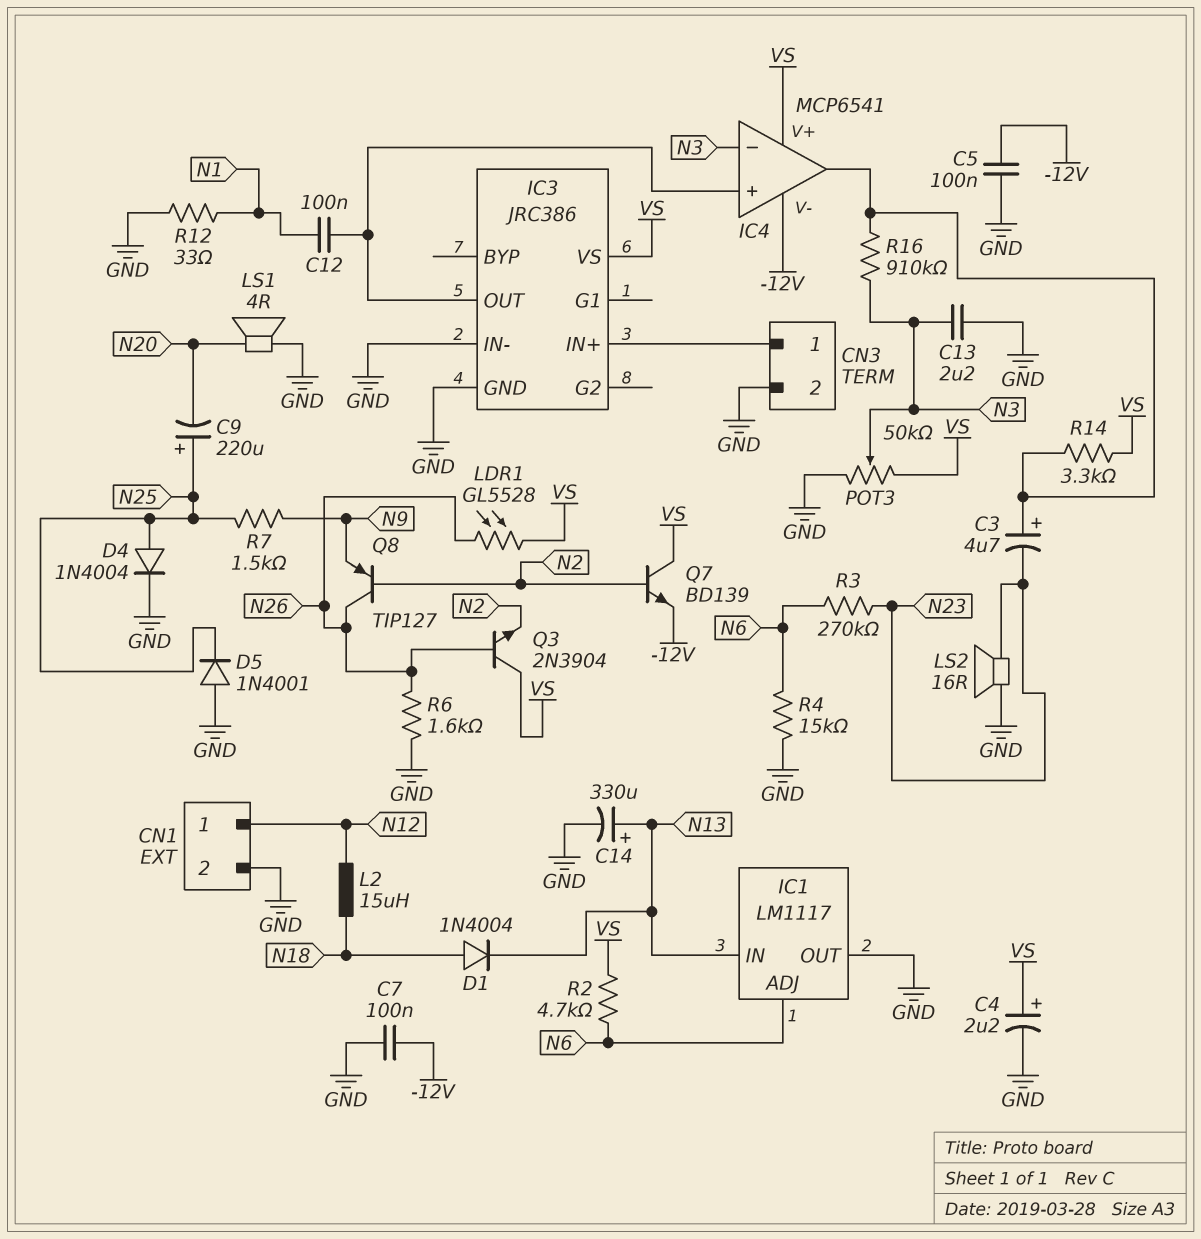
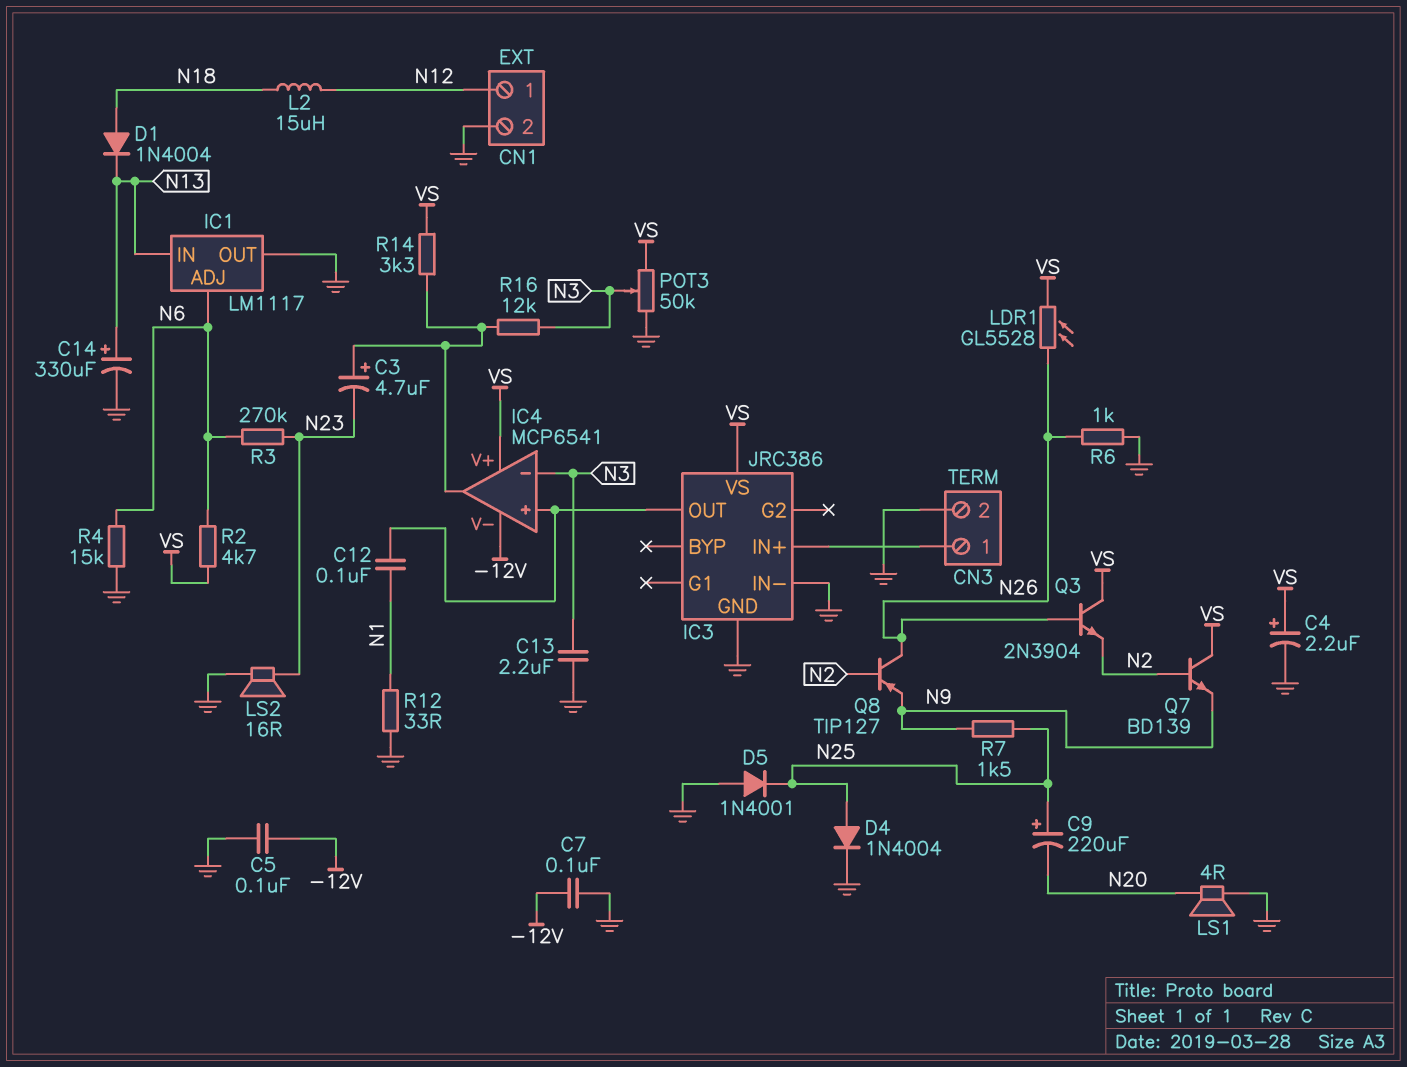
Q7: NPN BD139 (B N2, C VS, E -12V) -> NPN BD139 (B N2, C VS, E N9)
R6: 1.6k (GND, N26) -> 1k (GND, N26)
R16: 910k (IC4/out, N3) -> 12k (IC4/out, N3)

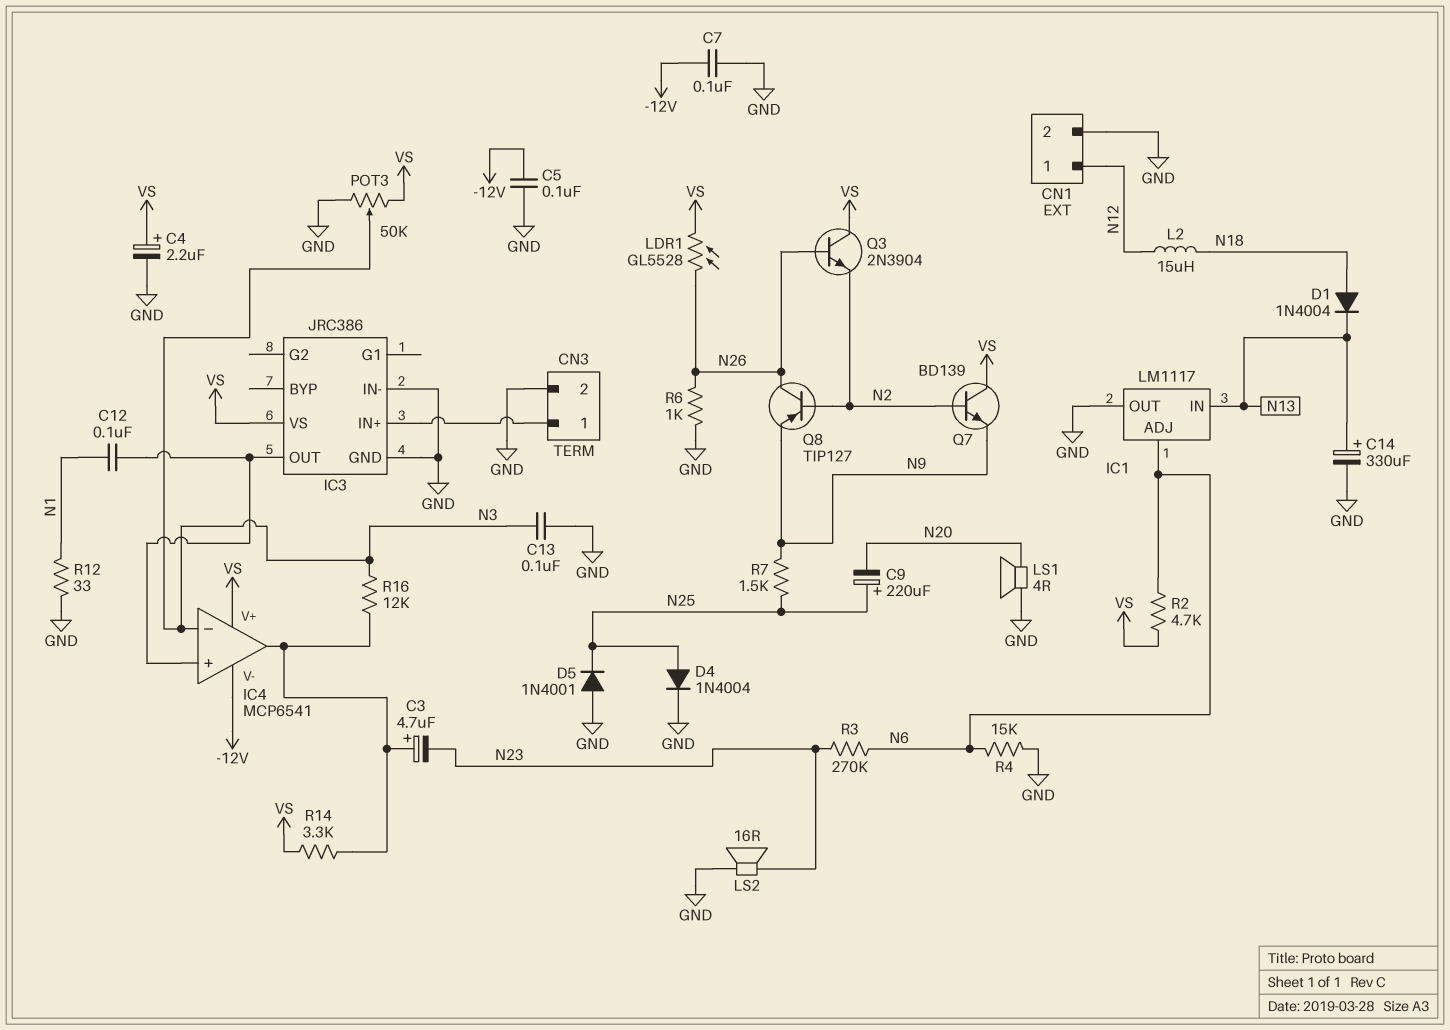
C13: 2.2uF (GND, N3) -> 100nF (GND, N3)

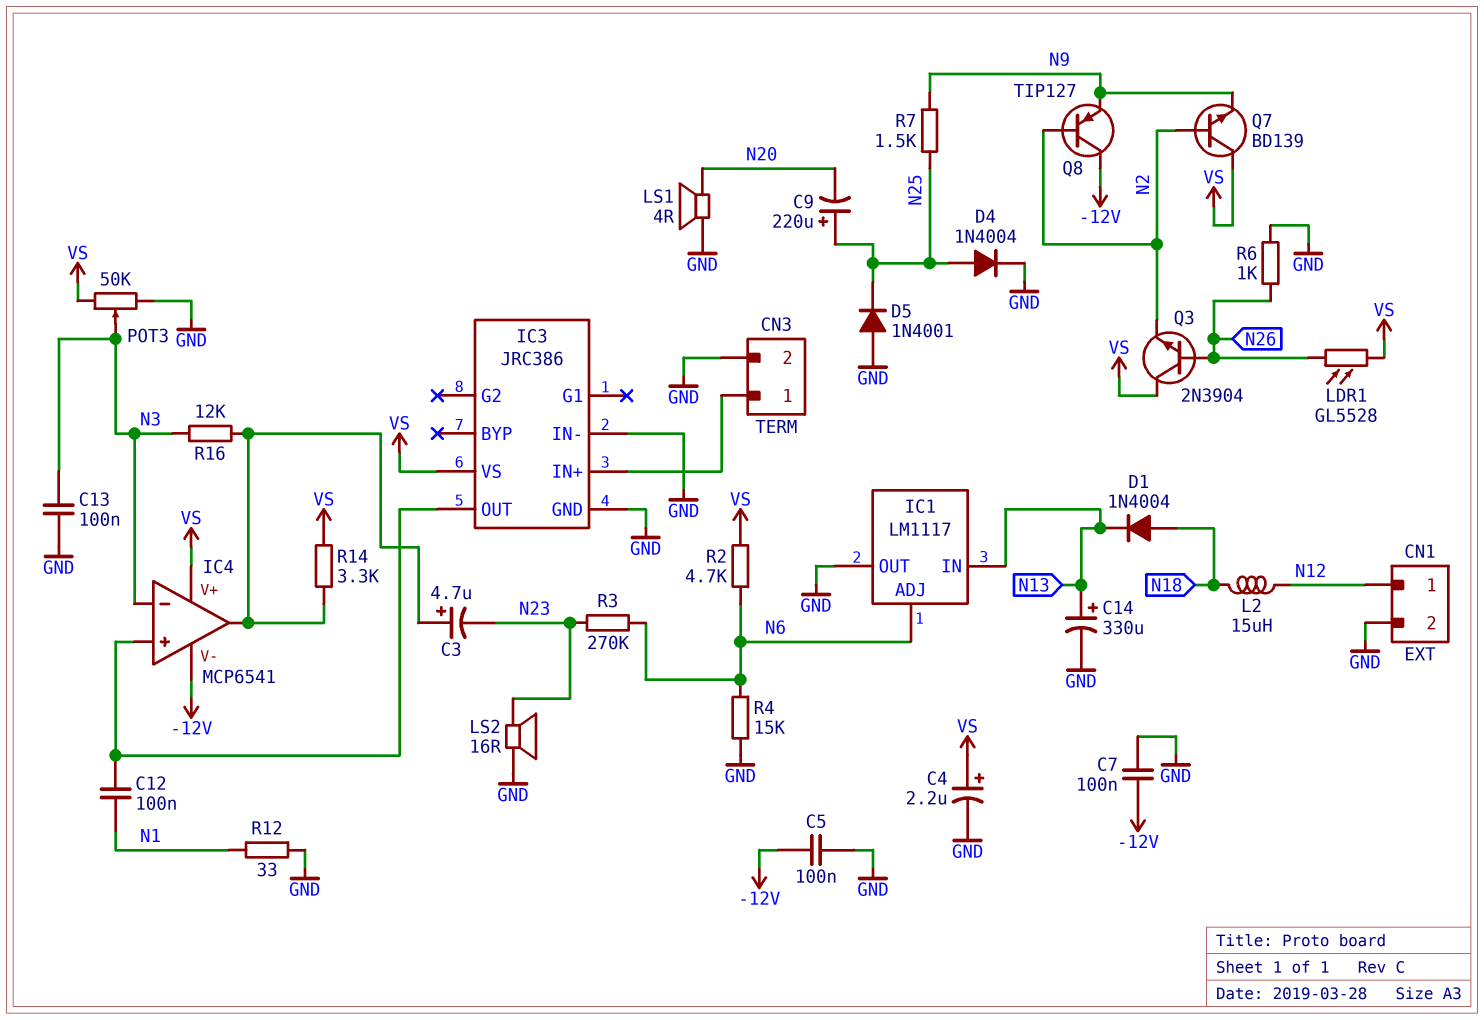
Q8: PNP TIP127 (B N2, C N26, E N9) -> PNP TIP127 (B N2, C -12V, E N9)

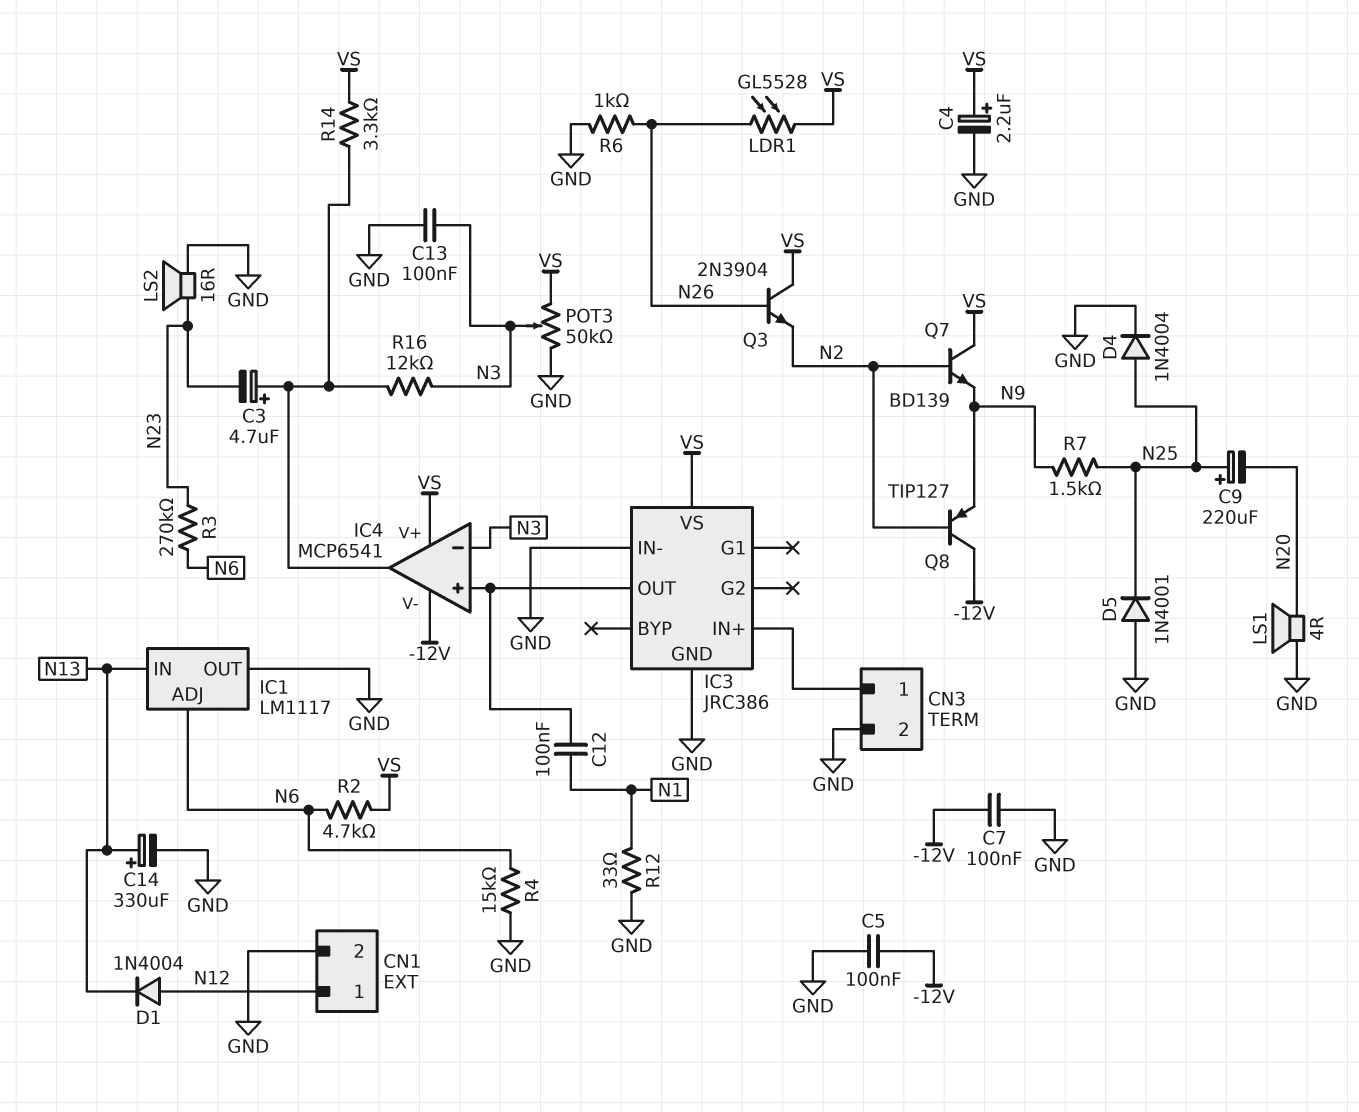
D1: diode 1N4004 (A N18, K N13) -> diode 1N4004 (A N12, K N13)
L2: 15uH (N12, N18) -> none

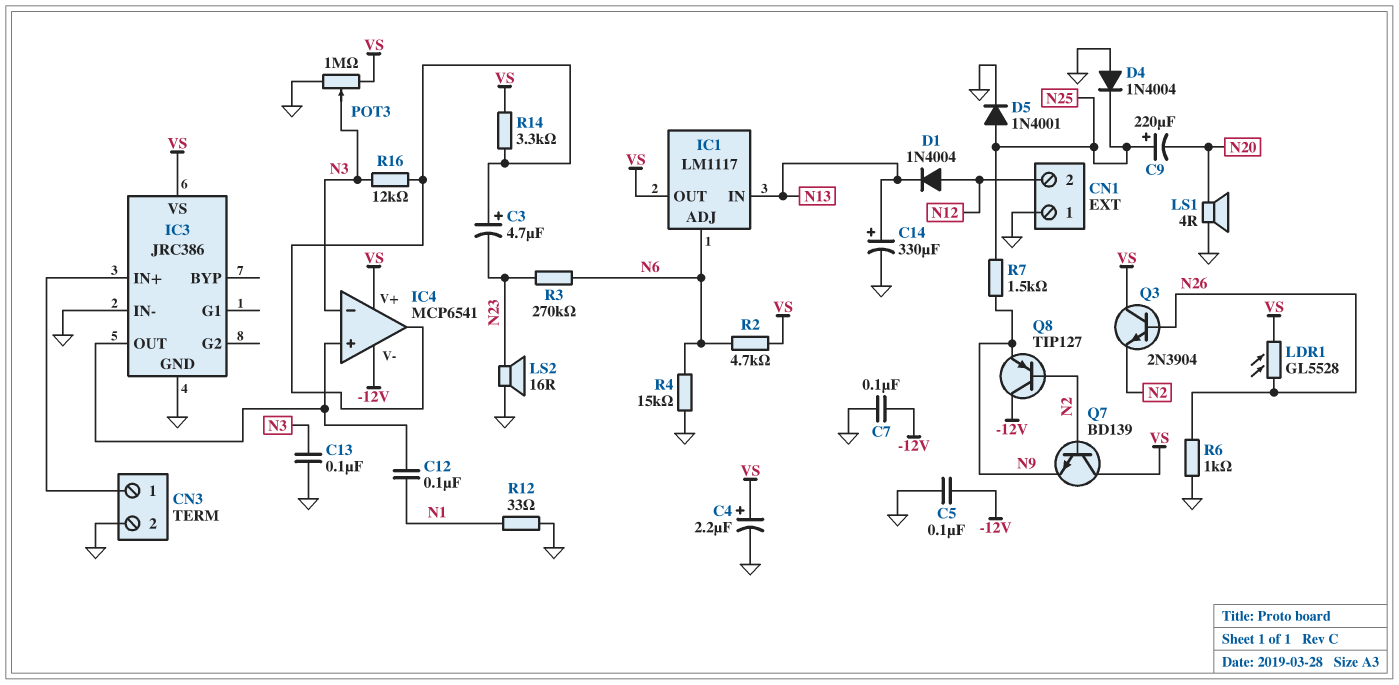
CN1 pin 1: N12 -> GND
CN1 pin 2: GND -> N12
D4: diode 1N4004 (A N25, K GND) -> diode 1N4004 (A GND, K N25)
D5: diode 1N4001 (A GND, K N25) -> diode 1N4001 (A N25, K GND)
IC1 pin OUT: GND -> VS
POT3: 50k (GND, VS, wiper N3) -> 1M (GND, VS, wiper N3)

